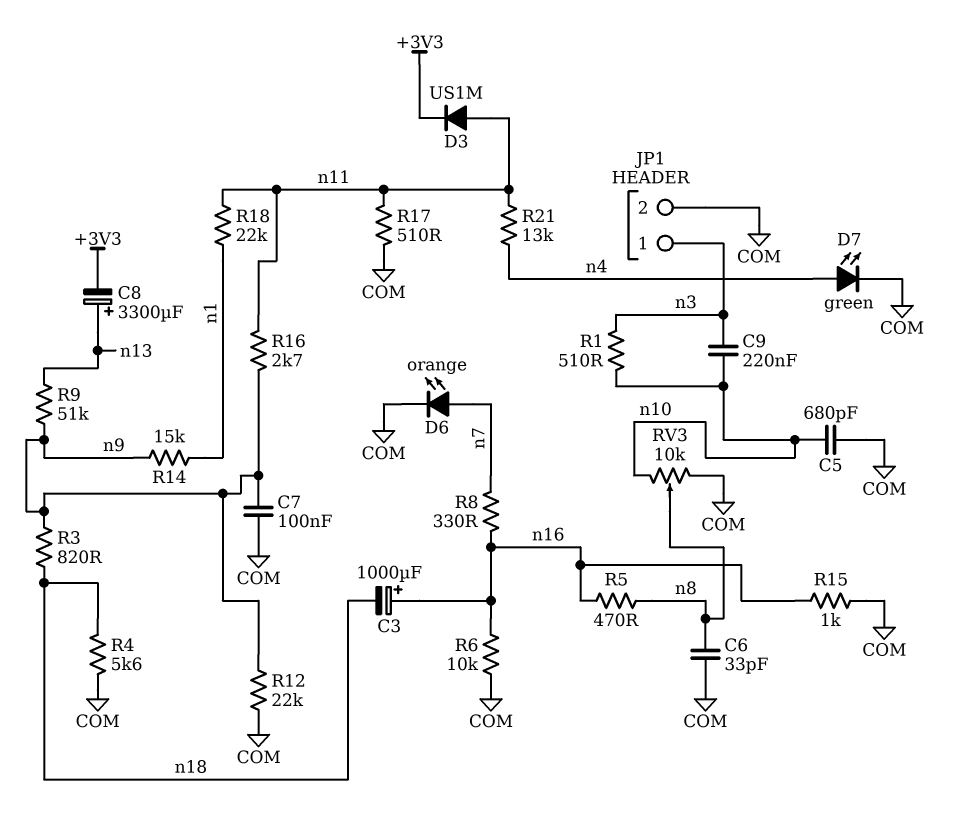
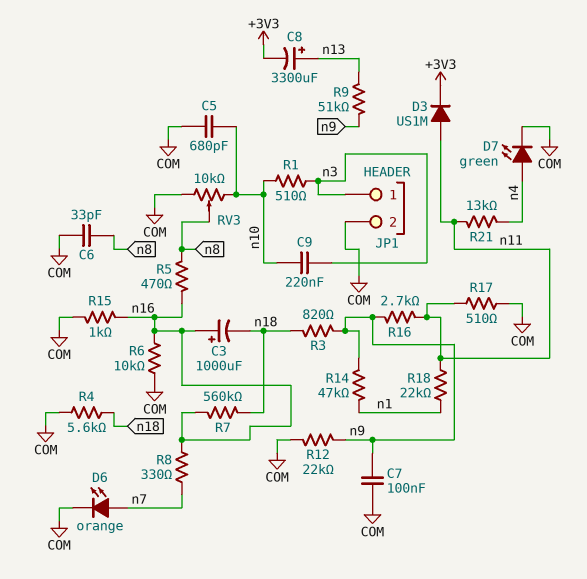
R7: none -> 560k (n16, n18)
R14: 15k (n1, n9) -> 47k (n1, n9)

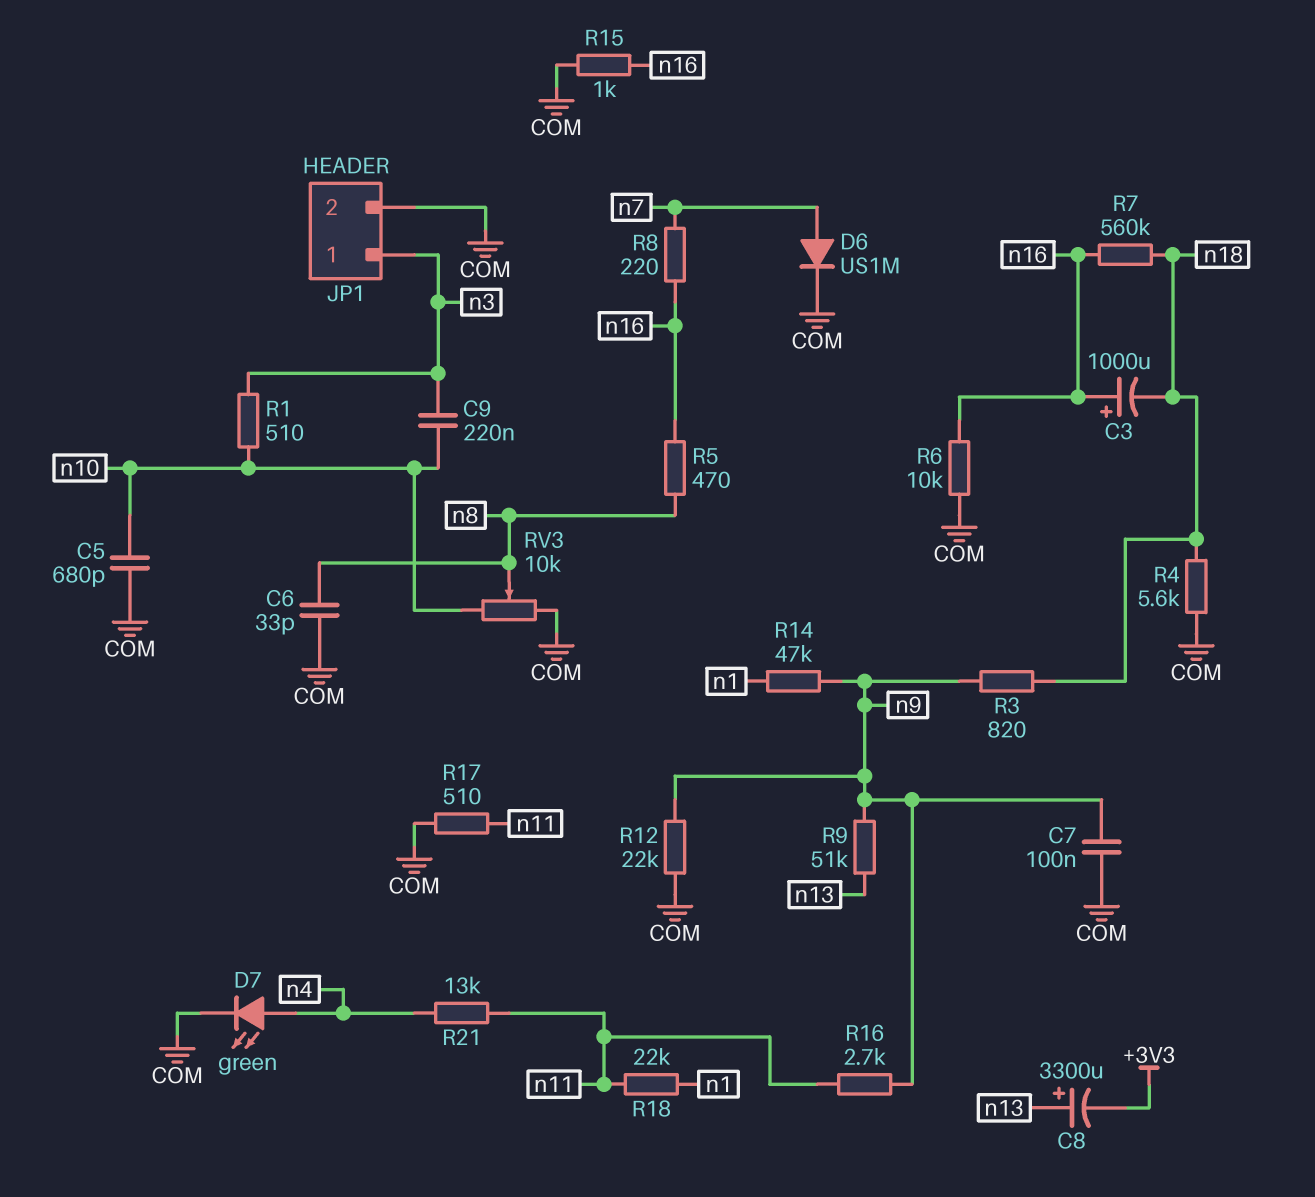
D3: diode US1M (A n11, K +3V3) -> none
D6: LED orange (A n7, K COM) -> diode US1M (A n7, K COM)
R8: 330 (n7, n16) -> 220 (n7, n16)

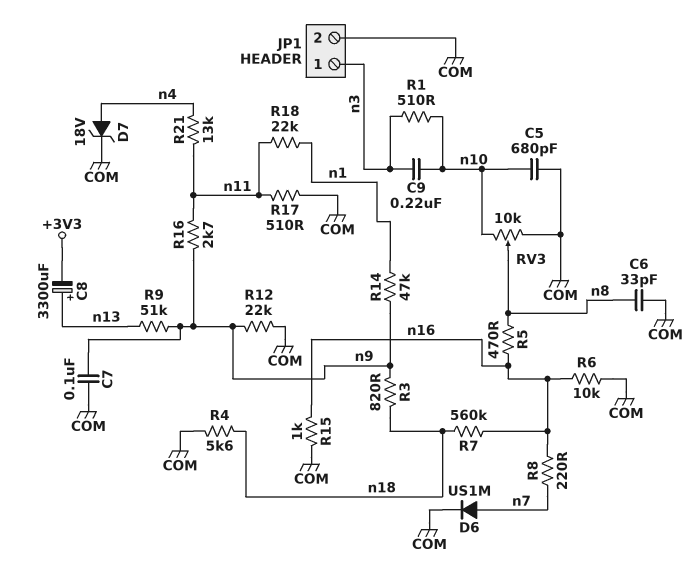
C3: 1000uF (plus n16, minus n18) -> none
D7: LED green (A n4, K COM) -> zener 18V (A n4, K COM)

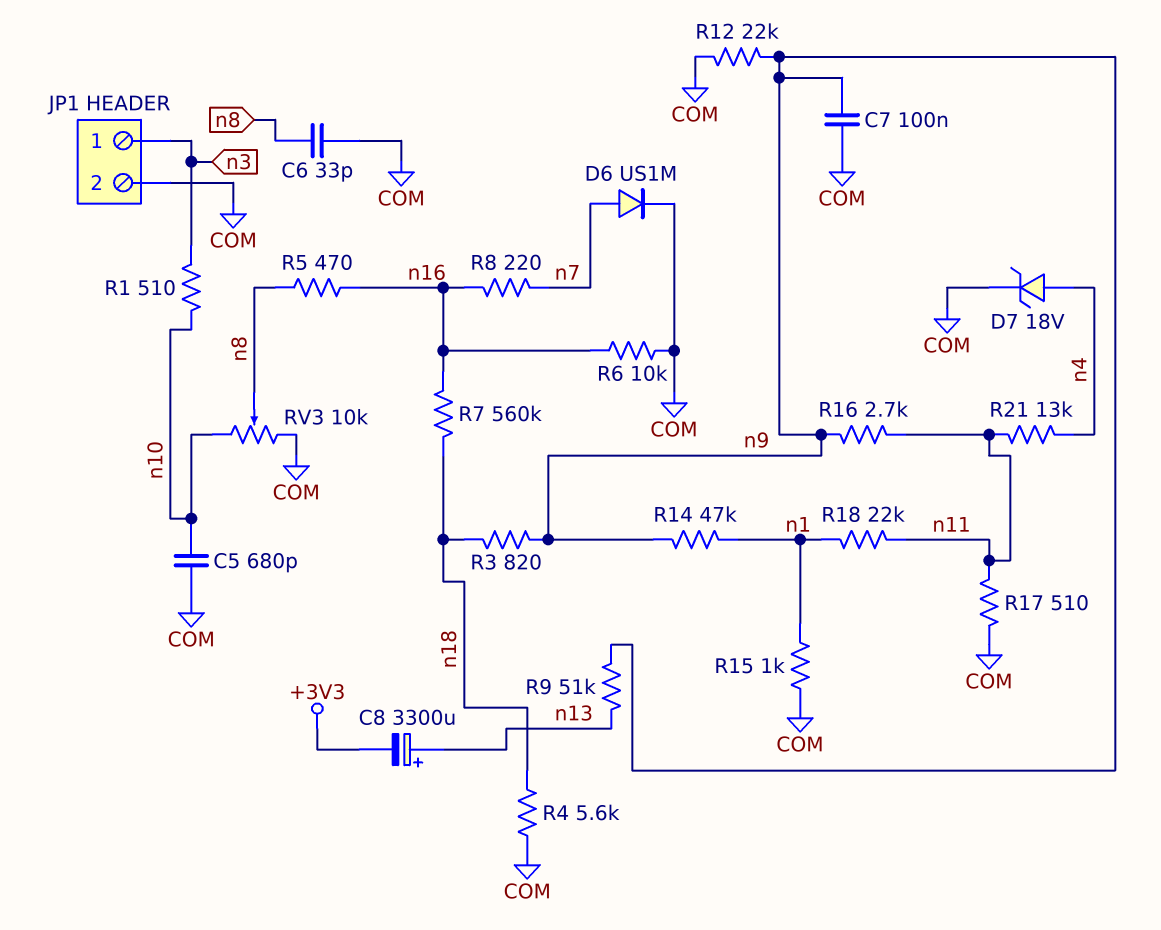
C9: 220nF (n3, n10) -> none
R15: 1k (COM, n16) -> 1k (COM, n1)

